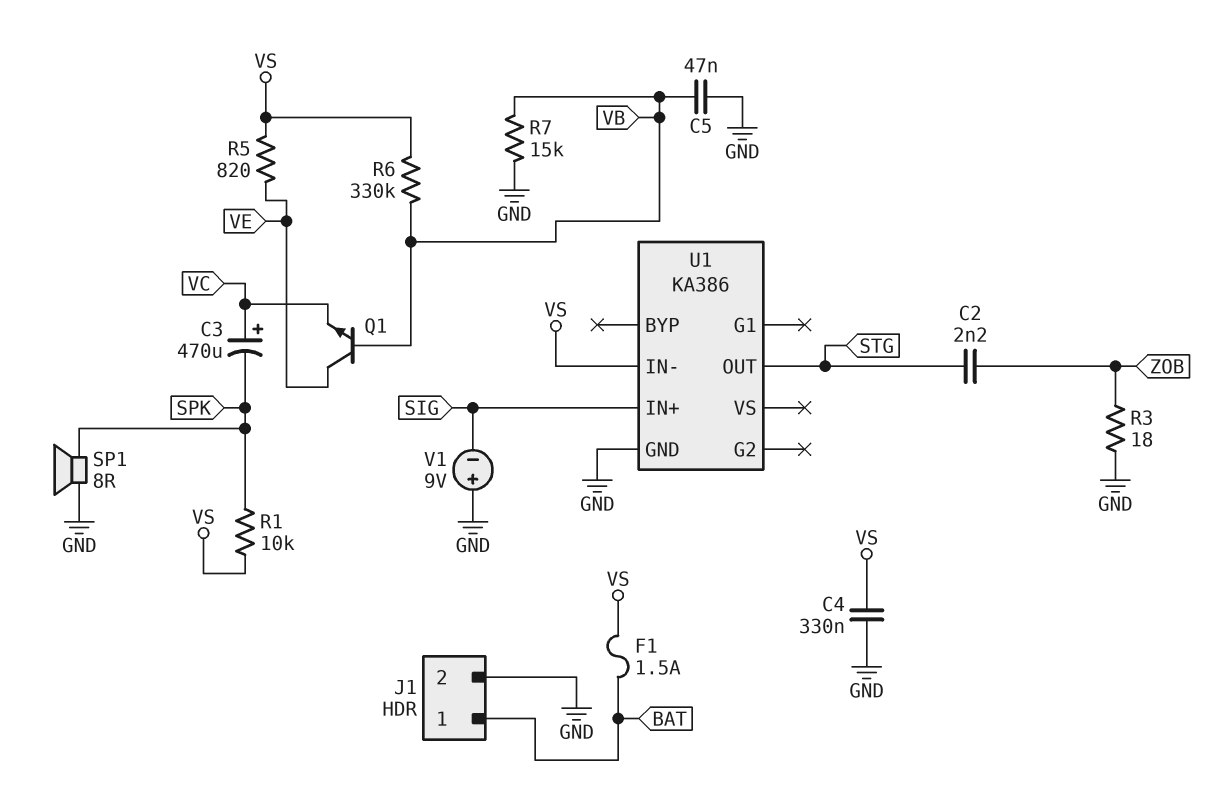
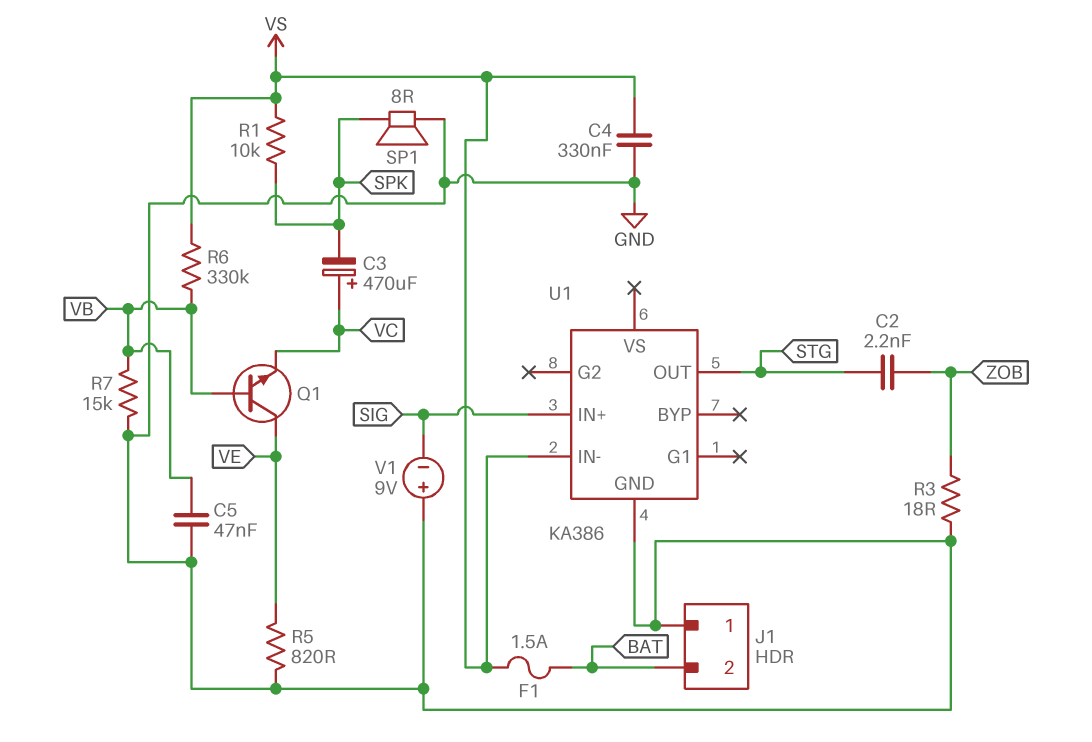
J1 pin 1: BAT -> GND
J1 pin 2: GND -> BAT
R5: 820 (VE, VS) -> 820 (GND, VE)

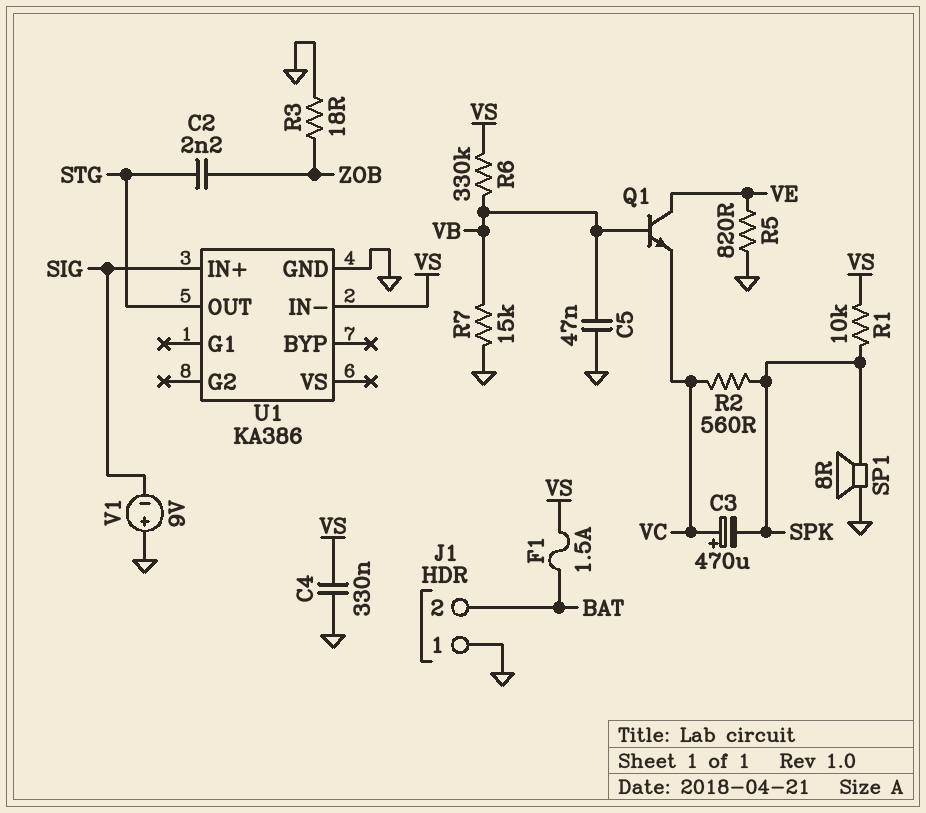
R2: none -> 560 (SPK, VC)

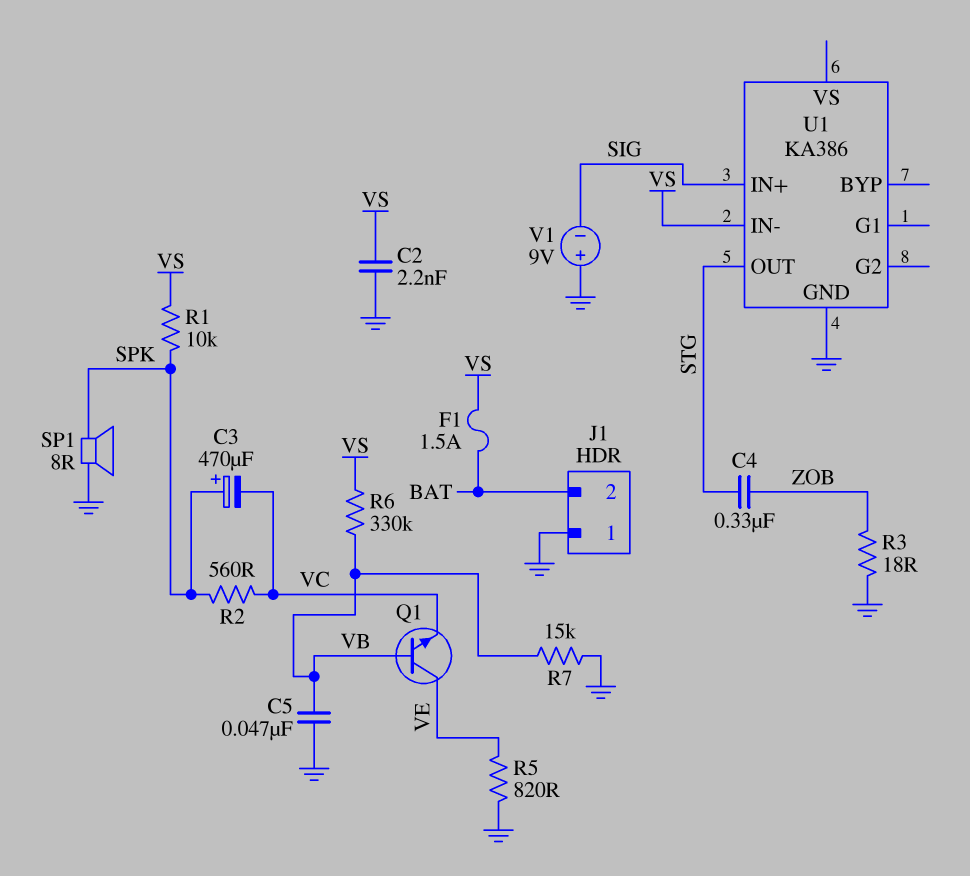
C2: 2.2nF (STG, ZOB) -> 2.2nF (GND, VS)
C3: 470uF (plus VC, minus SPK) -> 470uF (plus SPK, minus VC)
C4: 330nF (GND, VS) -> 330nF (STG, ZOB)

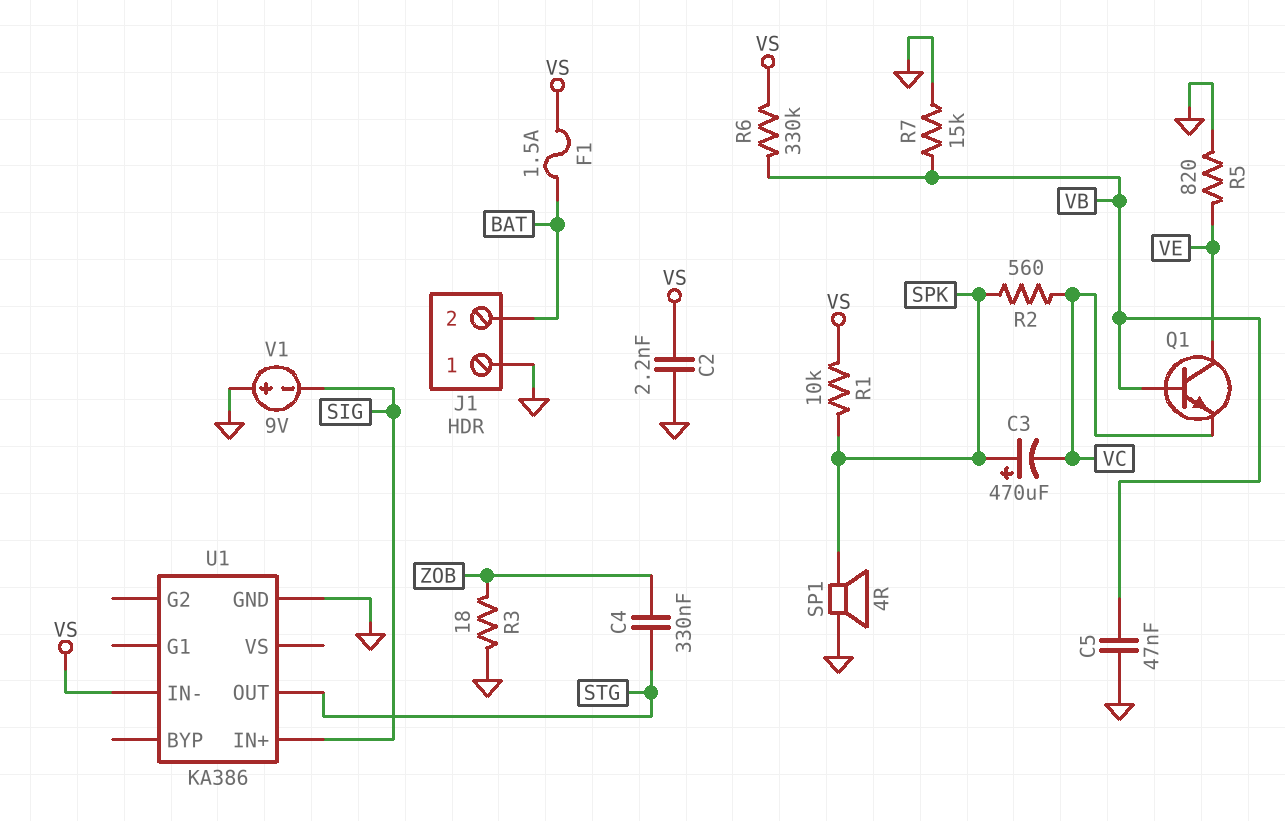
SP1: speaker 8R (GND, SPK) -> speaker 4R (GND, SPK)

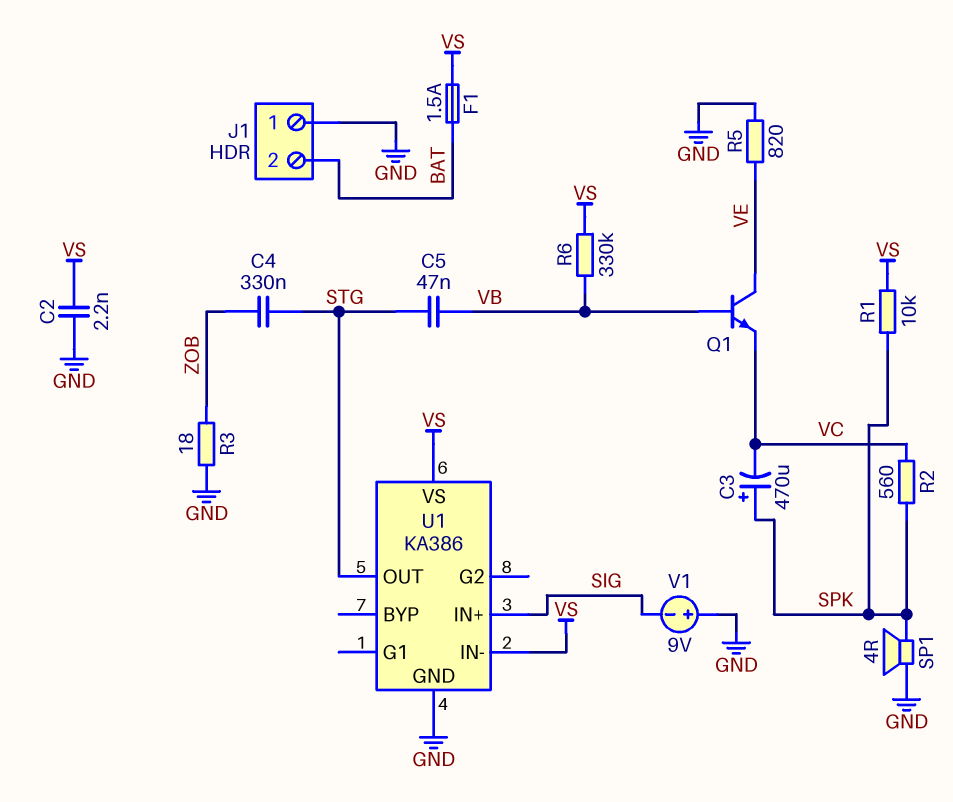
C5: 47nF (GND, VB) -> 47nF (STG, VB)
R7: 15k (GND, VB) -> none
U1 pin VS: none -> VS

